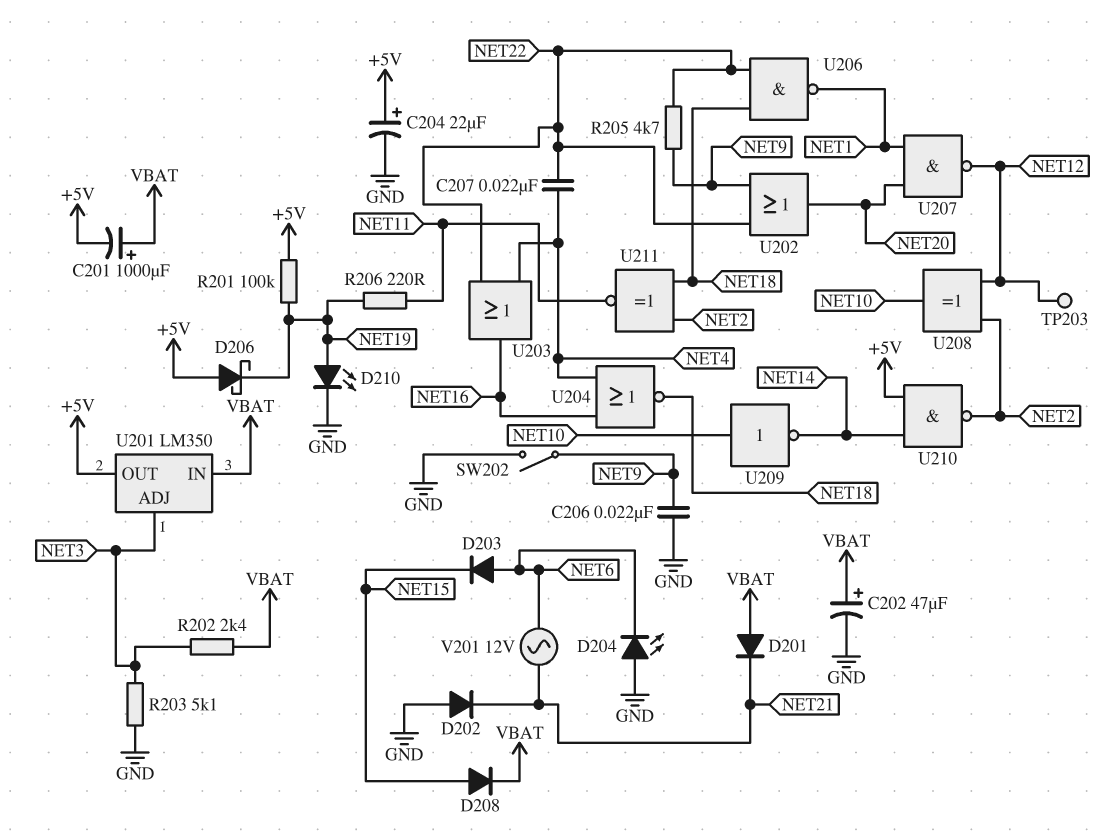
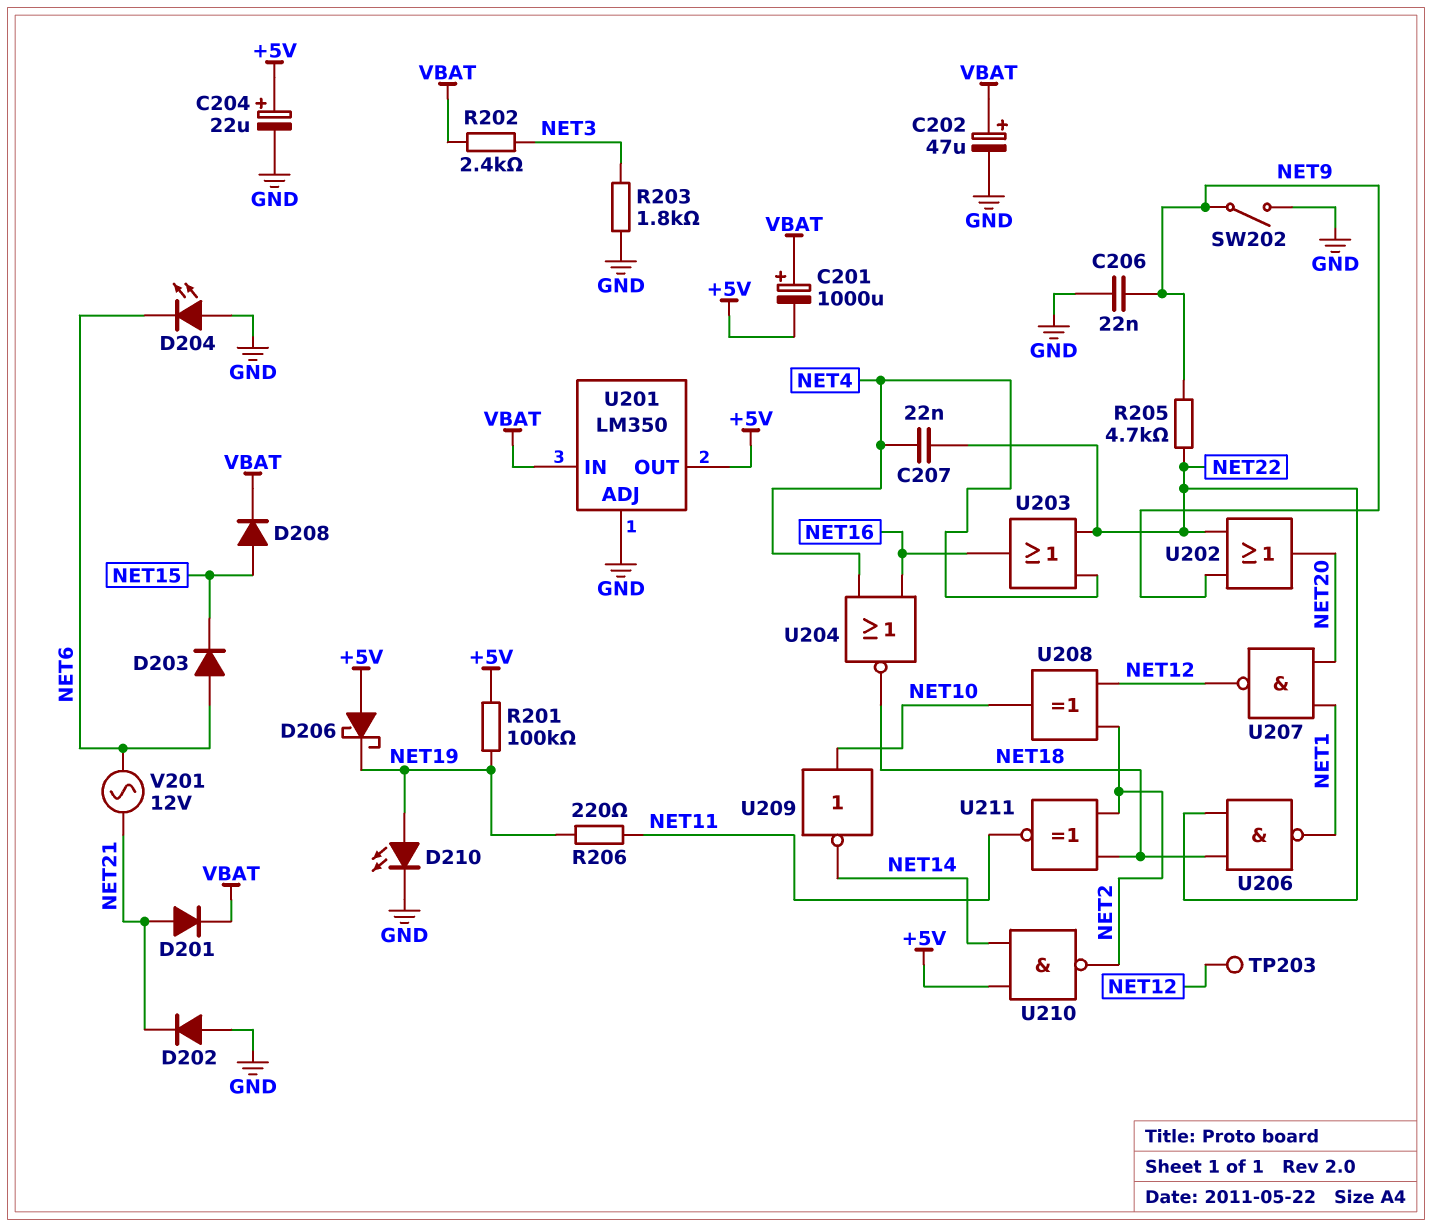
D201: diode (A VBAT, K NET21) -> diode (A NET21, K VBAT)
R203: 5.1k (GND, NET3) -> 1.8k (GND, NET3)
U201 pin ADJ: NET3 -> GND

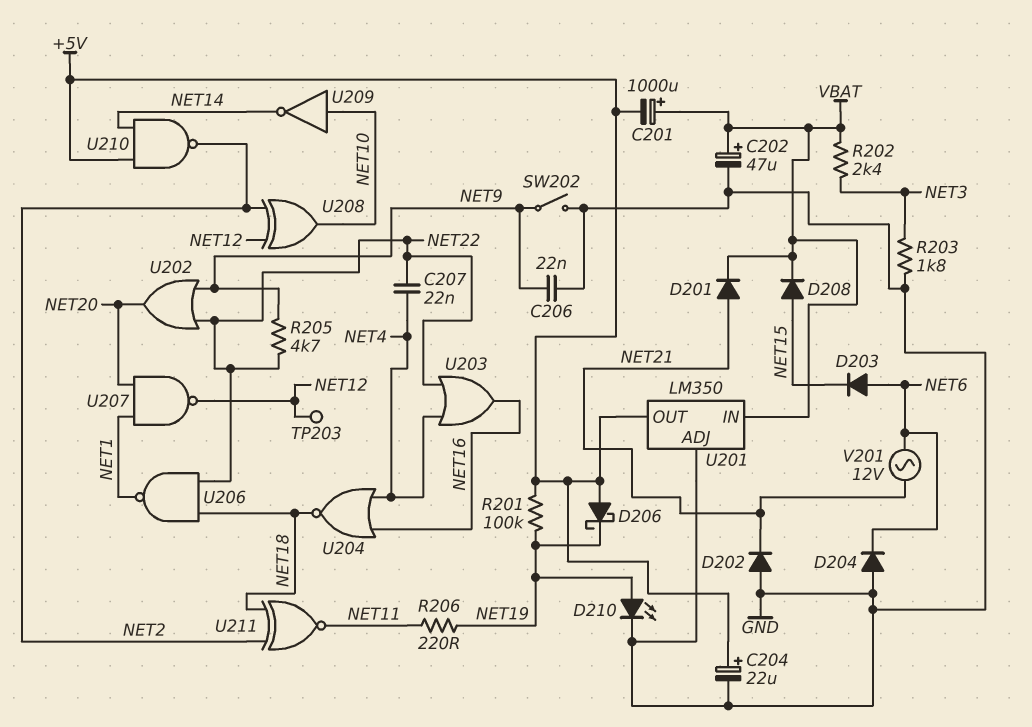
D204: LED (A GND, K NET6) -> diode (A GND, K NET6)

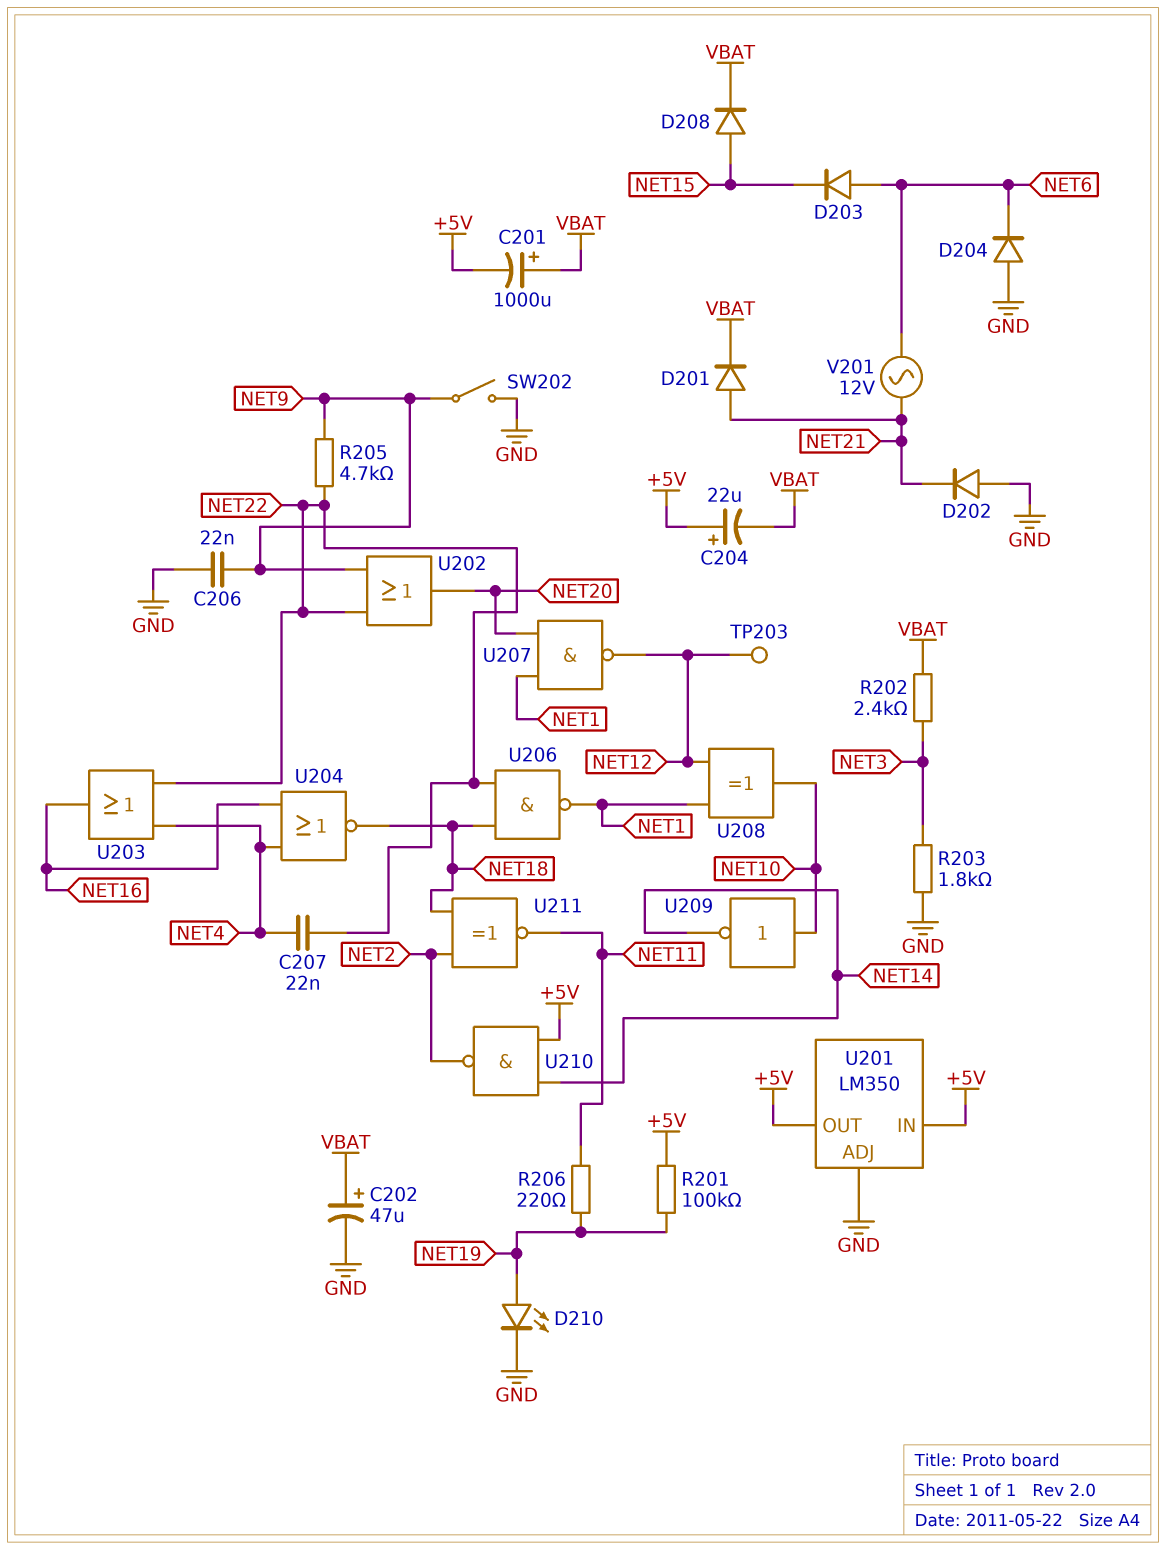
C204: 22uF (plus +5V, minus GND) -> 22uF (plus +5V, minus VBAT)
D206: schottky (A +5V, K NET19) -> none
U201 pin IN: VBAT -> +5V
U208: XOR (in NET2, in NET12, out NET10) -> XOR (in NET1, in NET12, out NET10)

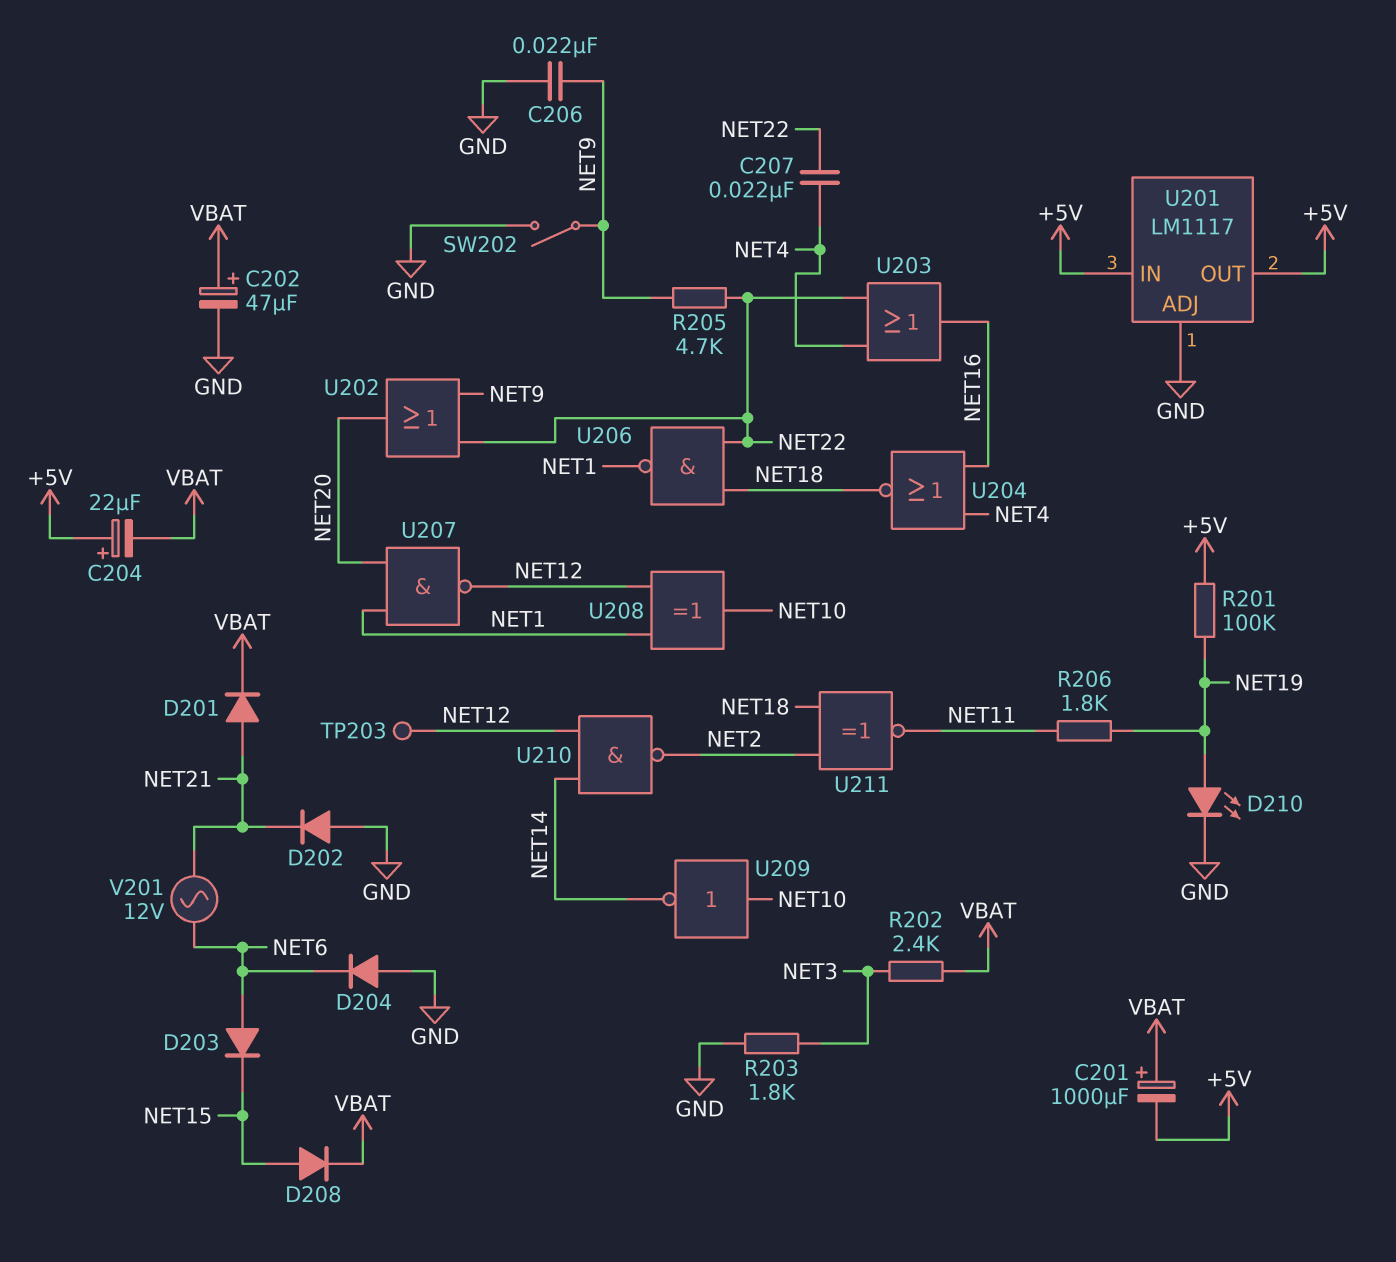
R206: 220 (NET11, NET19) -> 1.8k (NET11, NET19)
U201: LM350 -> LM1117
U210: NAND (in +5V, in NET14, out NET2) -> NAND (in NET12, in NET14, out NET2)

